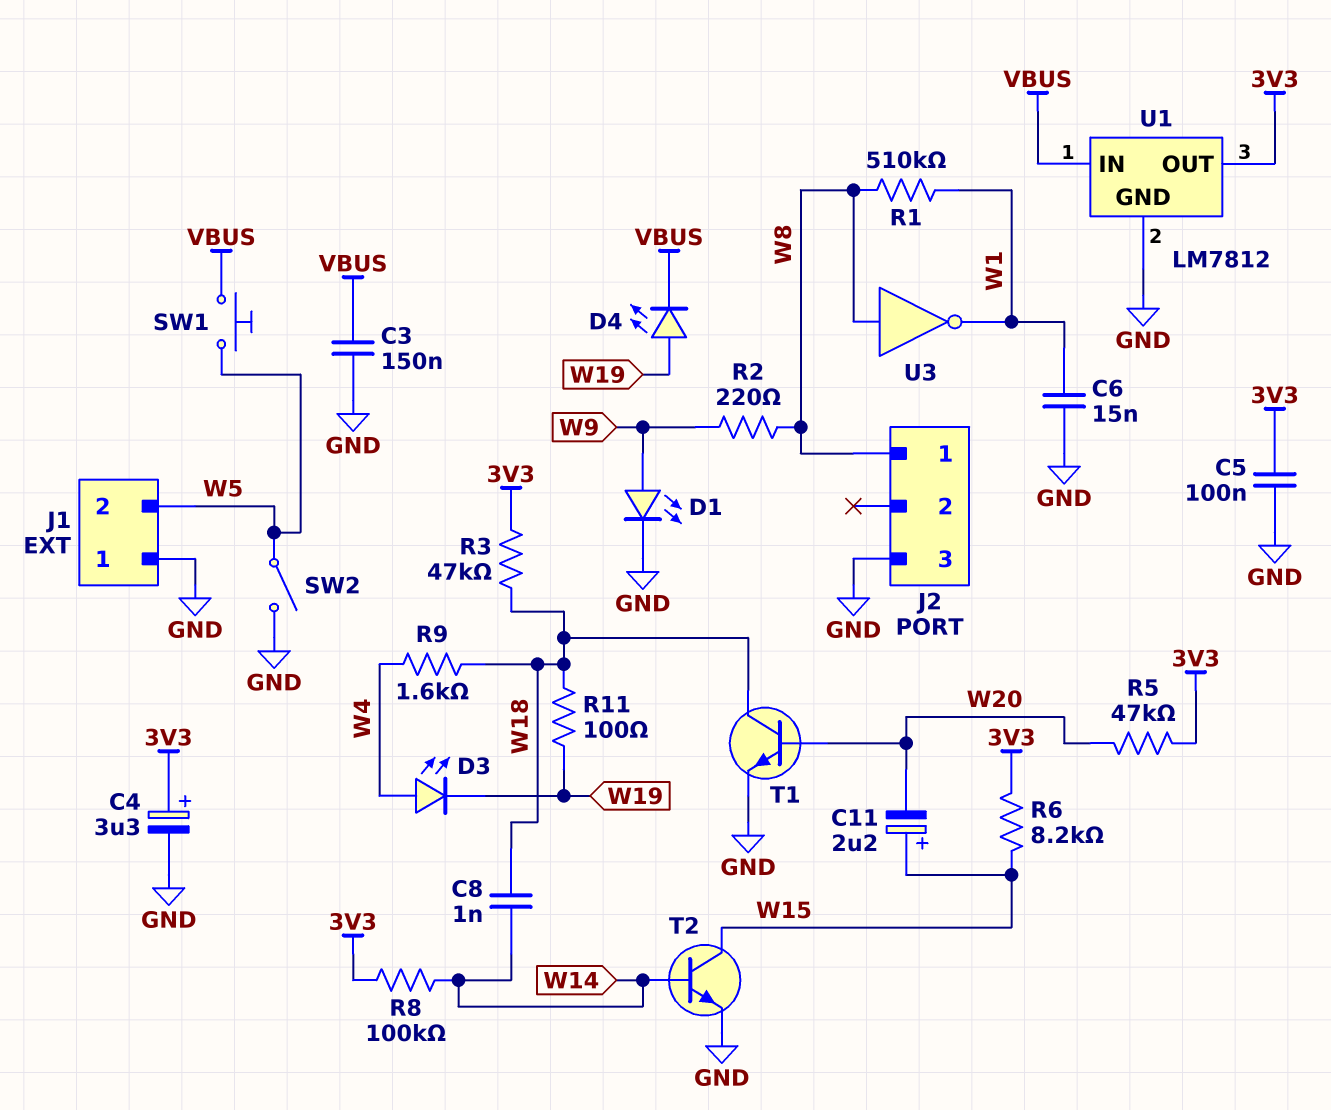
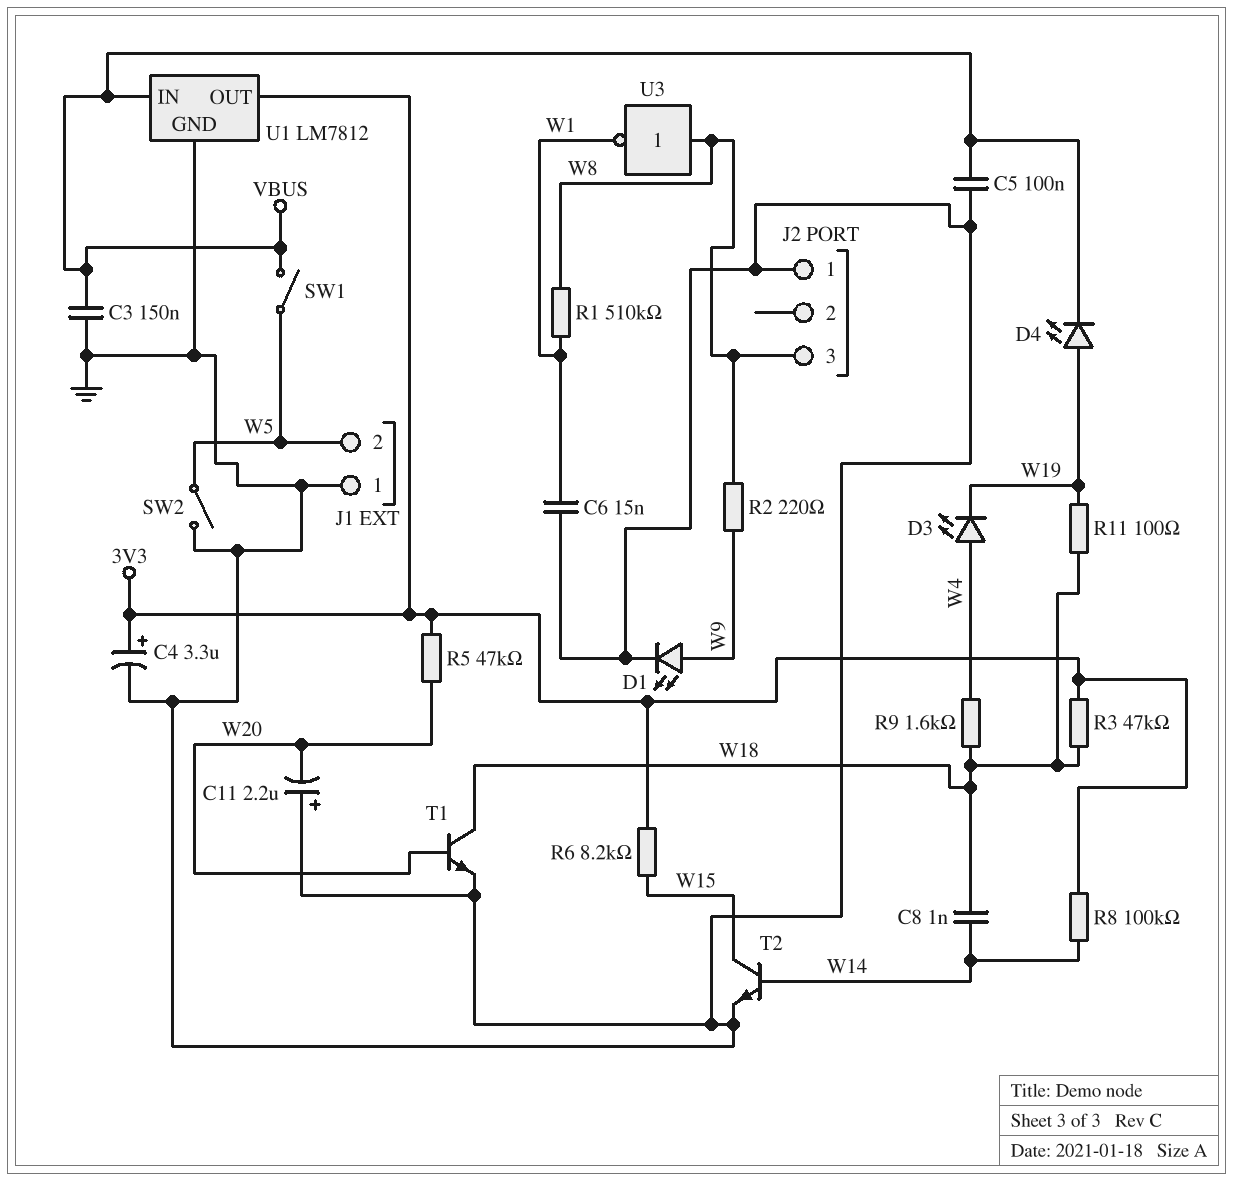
C5: 100nF (3V3, GND) -> 100nF (GND, VBUS)
C11: 2.2uF (plus W15, minus W20) -> 2.2uF (plus GND, minus W20)
J2 pin 1: W8 -> GND
J2 pin 3: GND -> W8
SW1: button (VBUS, W5) -> switch (VBUS, W5)

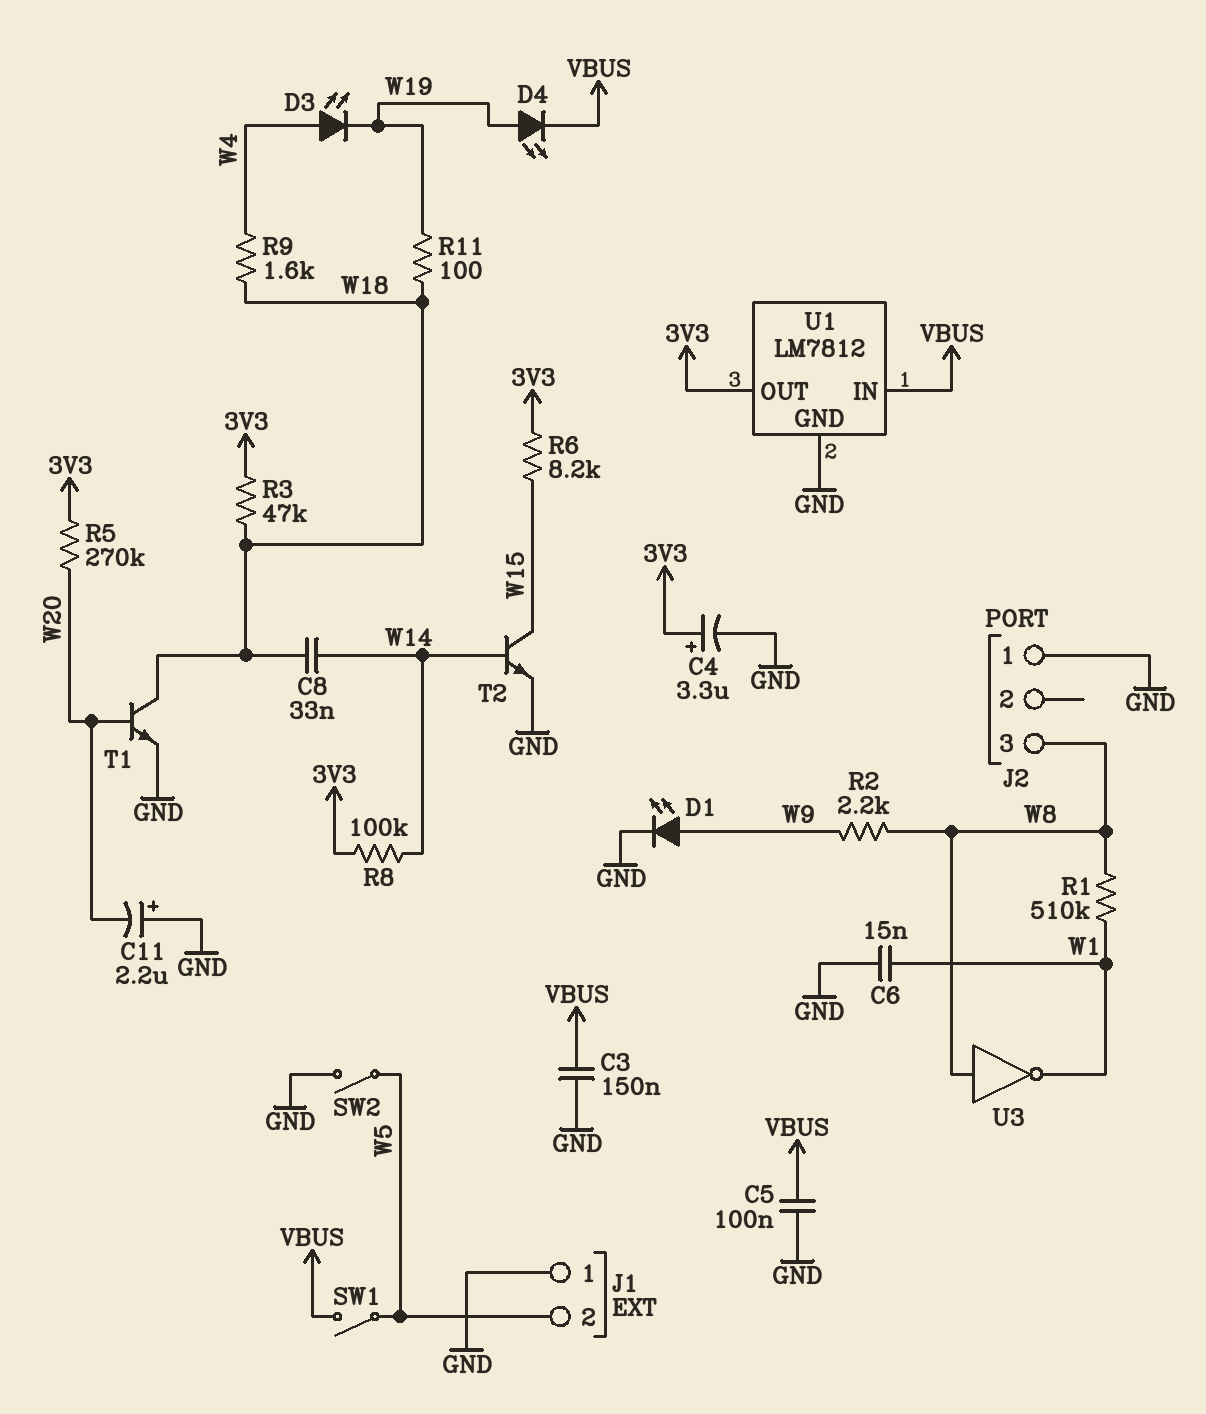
C8: 1nF (W14, W18) -> 33nF (W14, W18)
R2: 220 (W8, W9) -> 2.2k (W8, W9)
R5: 47k (3V3, W20) -> 270k (3V3, W20)

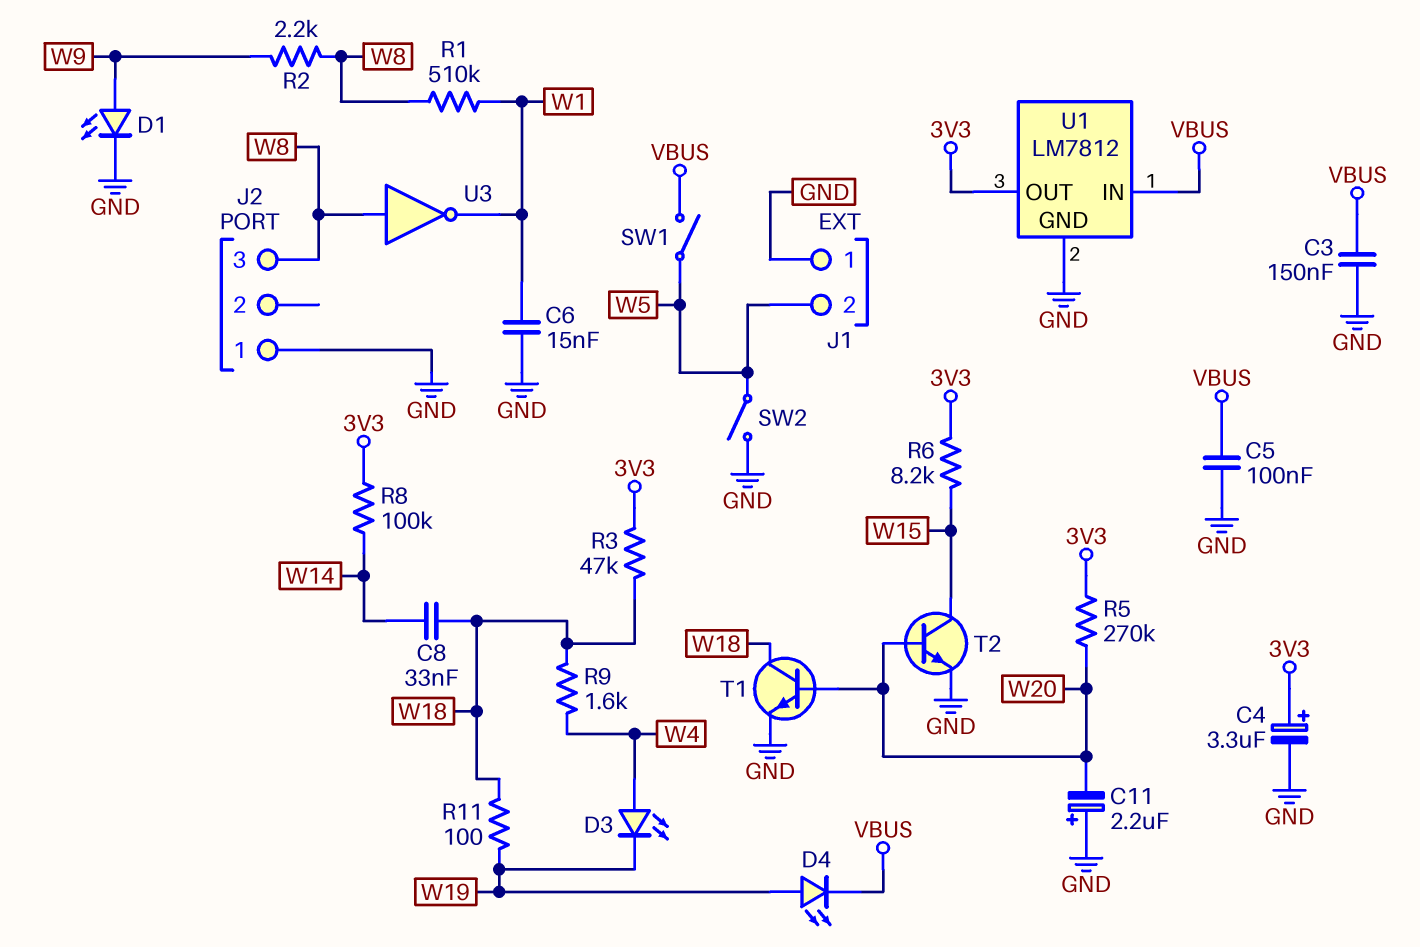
T2: NPN (B W14, C W15, E GND) -> NPN (B W20, C W15, E GND)

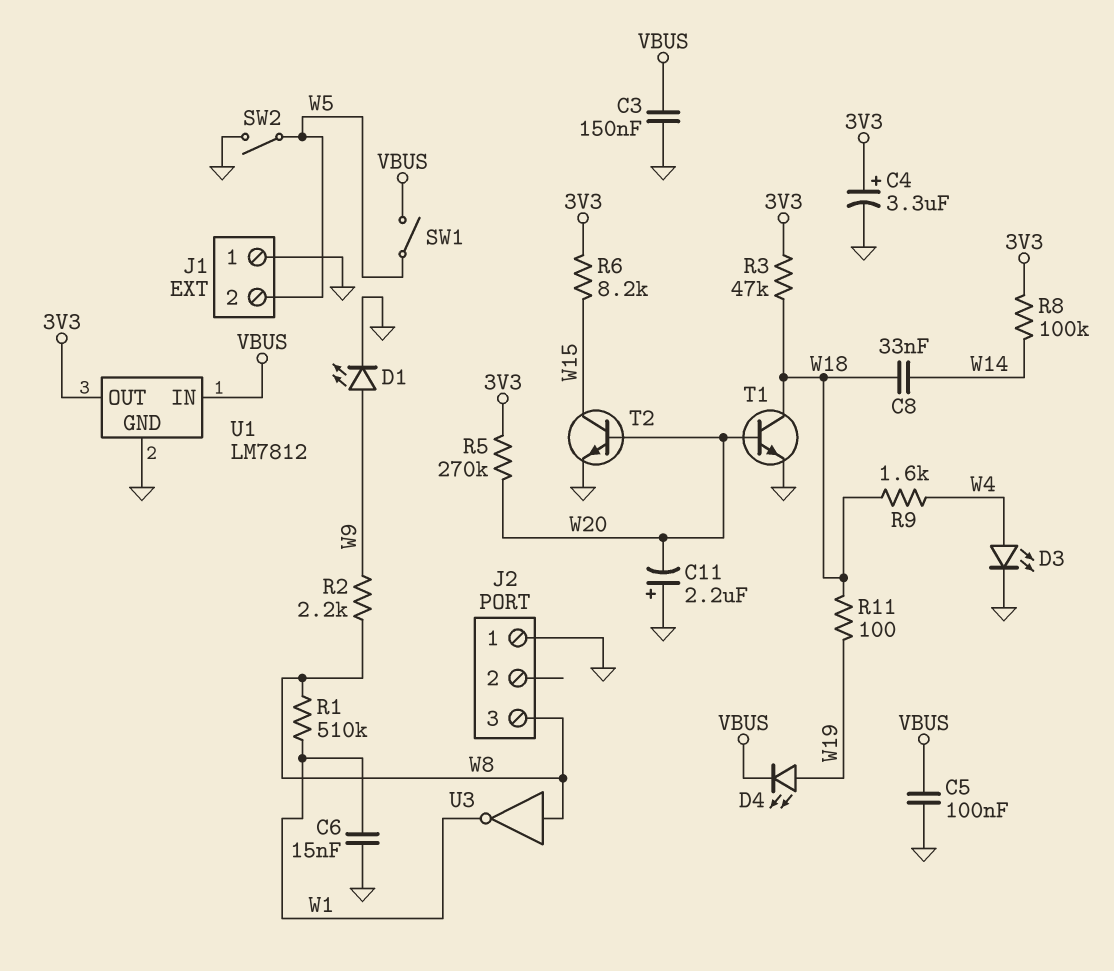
D3: LED (A W4, K W19) -> LED (A W4, K GND)

